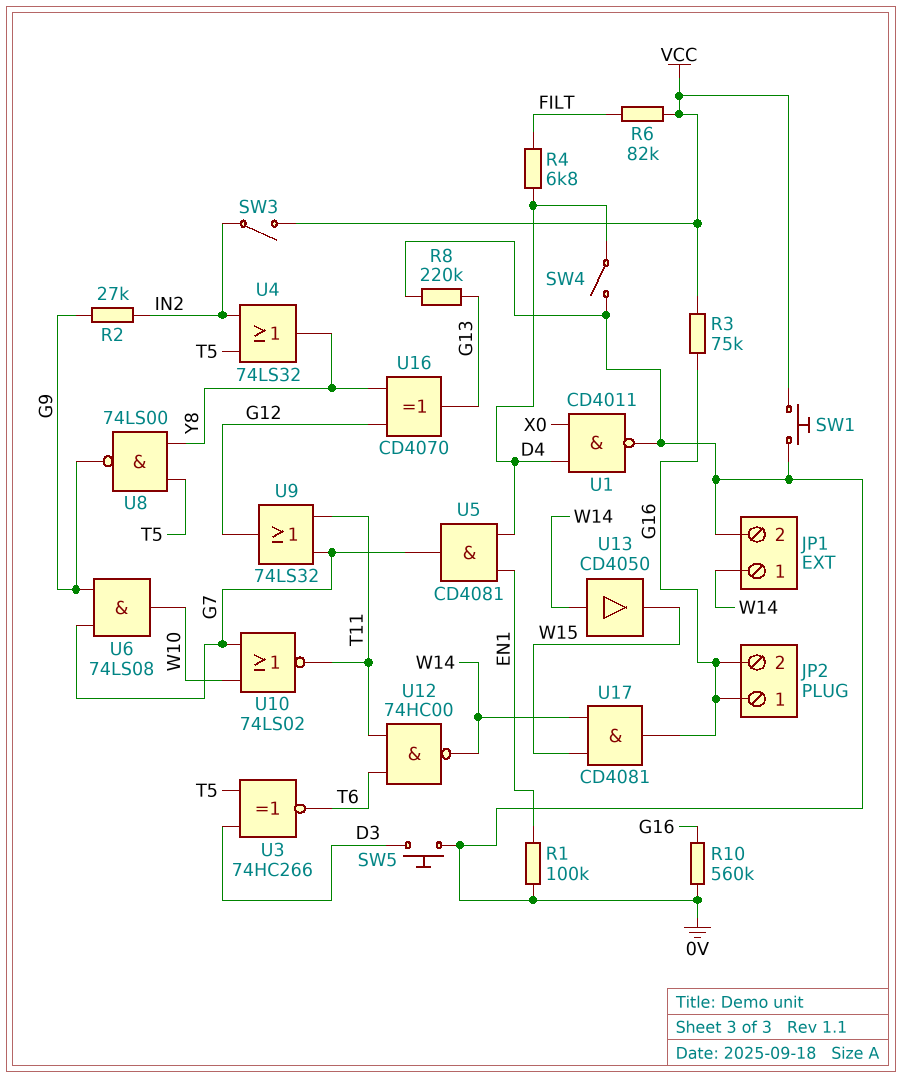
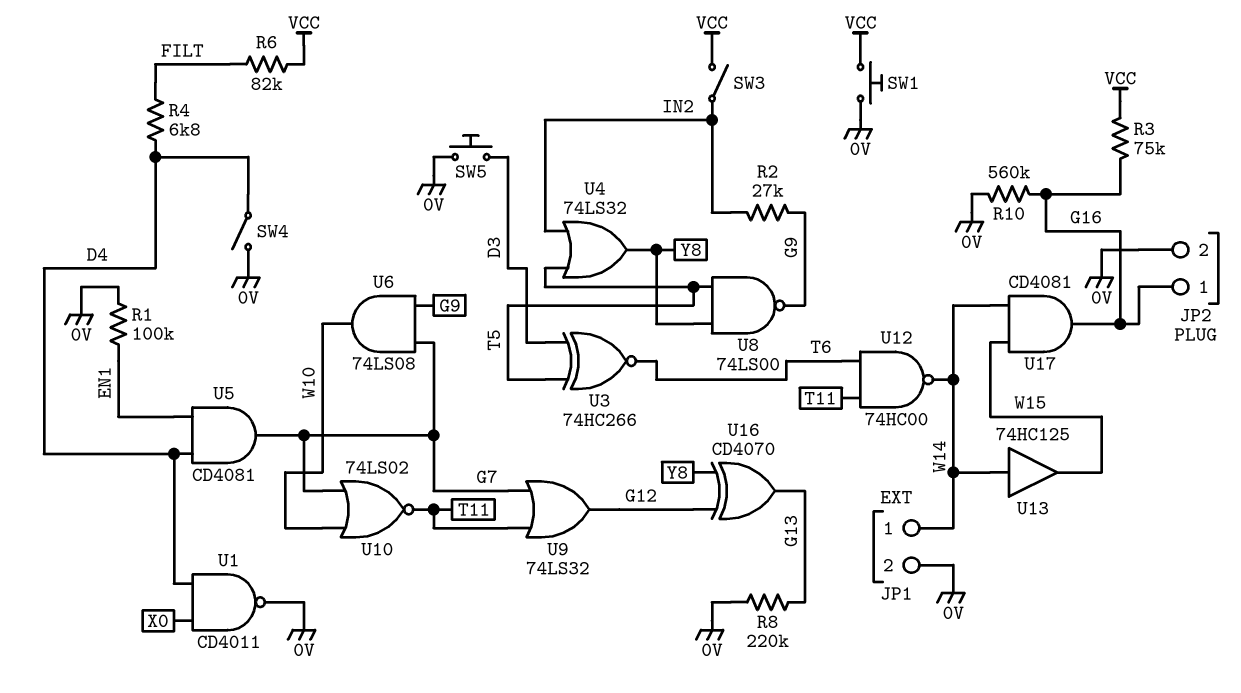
JP2 pin 2: G16 -> 0V
U13: buffer CD4050 (in W14, out W15) -> buffer 74HC125 (in W14, out W15)

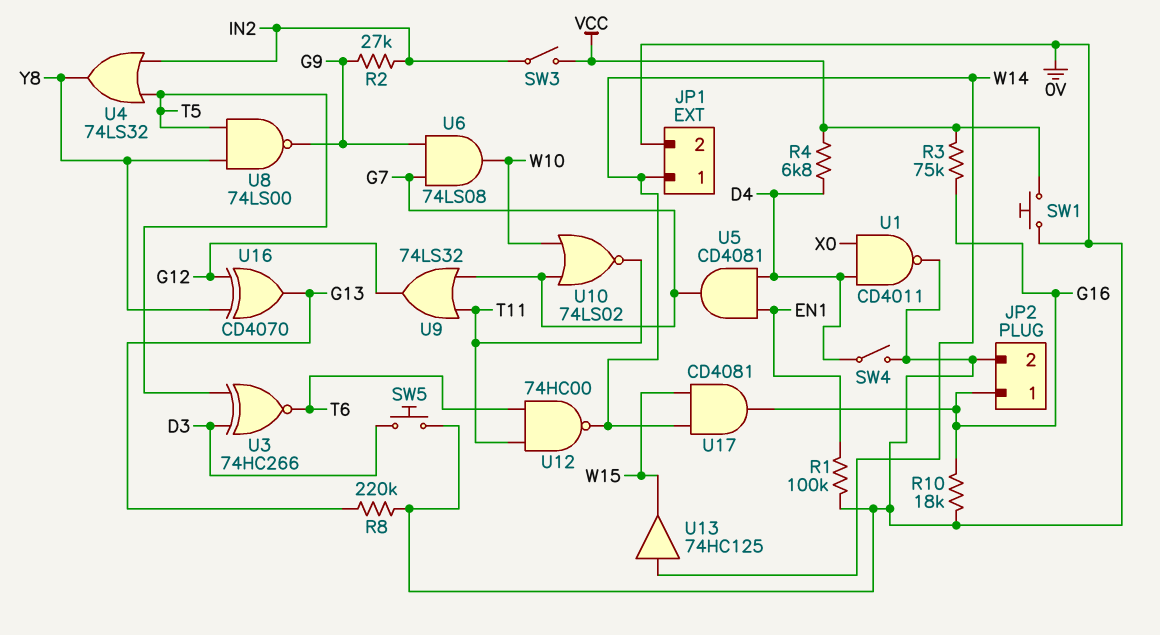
R4: 6.8k (D4, FILT) -> 6.8k (D4, VCC)
R6: 82k (FILT, VCC) -> none
R10: 560k (0V, G16) -> 18k (0V, G16)

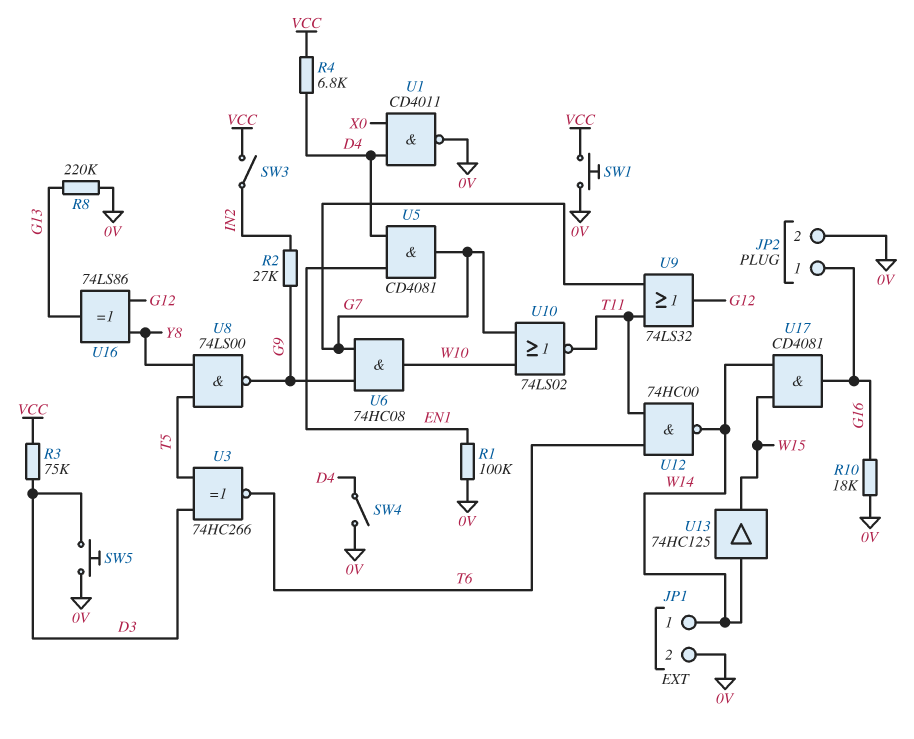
R3: 75k (G16, VCC) -> 75k (D3, VCC)
U4: OR 74LS32 (in IN2, in T5, out Y8) -> none
U6: AND 74LS08 (in G7, in G9, out W10) -> AND 74HC08 (in G7, in G9, out W10)
U16: XOR CD4070 (in G12, in Y8, out G13) -> XOR 74LS86 (in G12, in Y8, out G13)

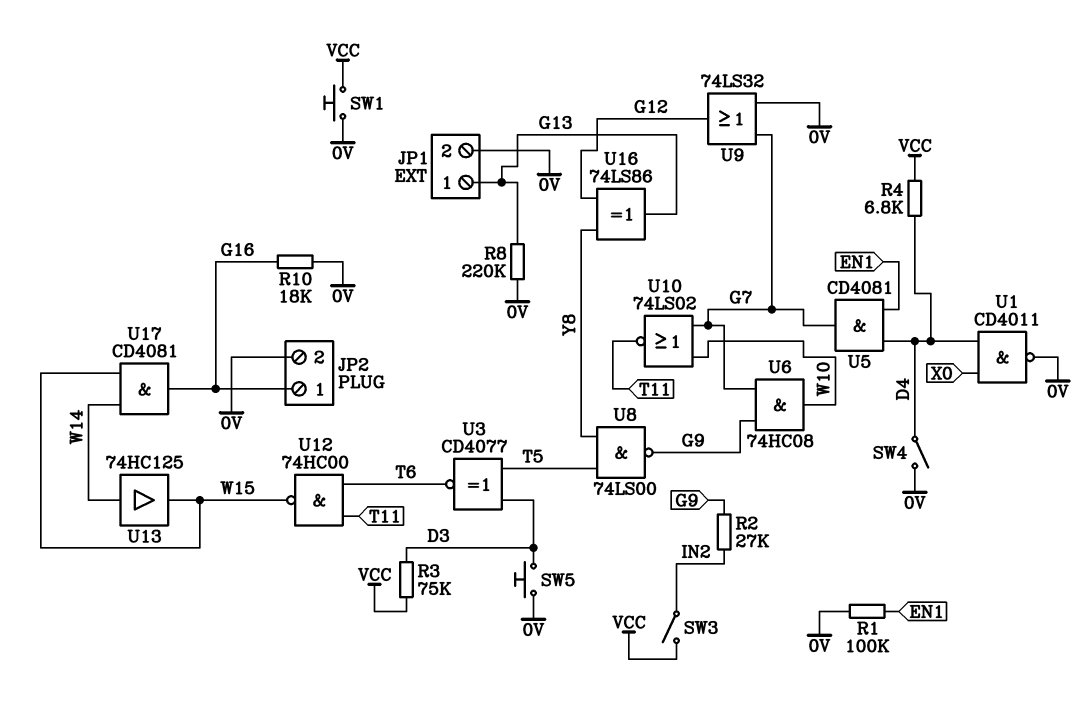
JP1 pin 1: W14 -> G13
U3: XNOR 74HC266 (in D3, in T5, out T6) -> XNOR CD4077 (in D3, in T5, out T6)
U9: OR 74LS32 (in G7, in T11, out G12) -> OR 74LS32 (in 0V, in G7, out G12)
U12: NAND 74HC00 (in T6, in T11, out W14) -> NAND 74HC00 (in T6, in T11, out W15)

